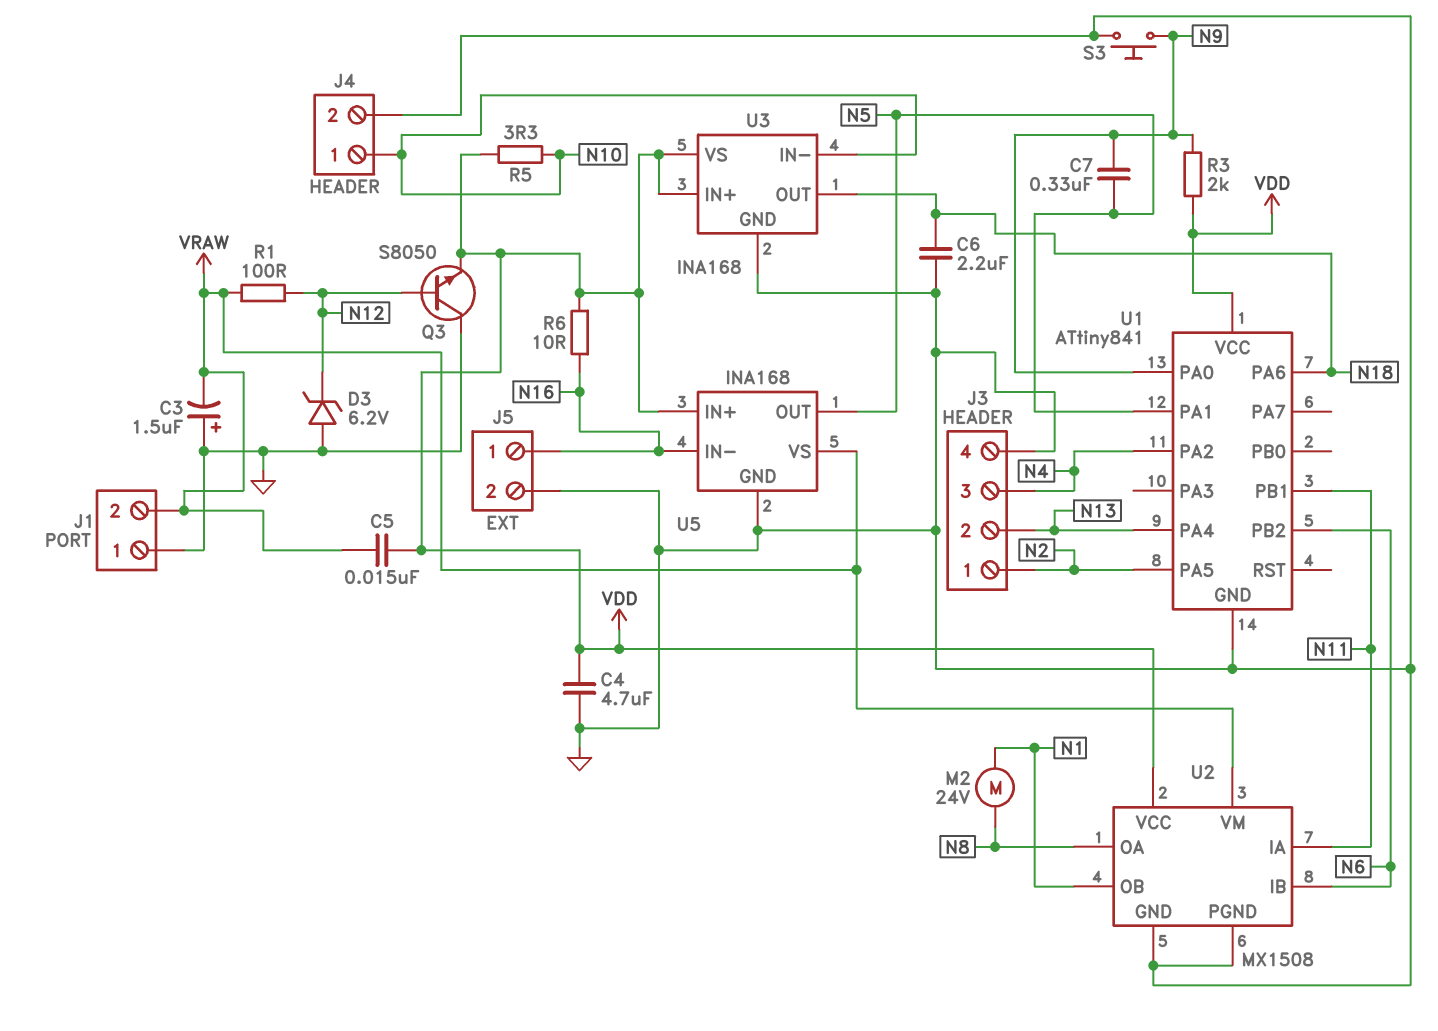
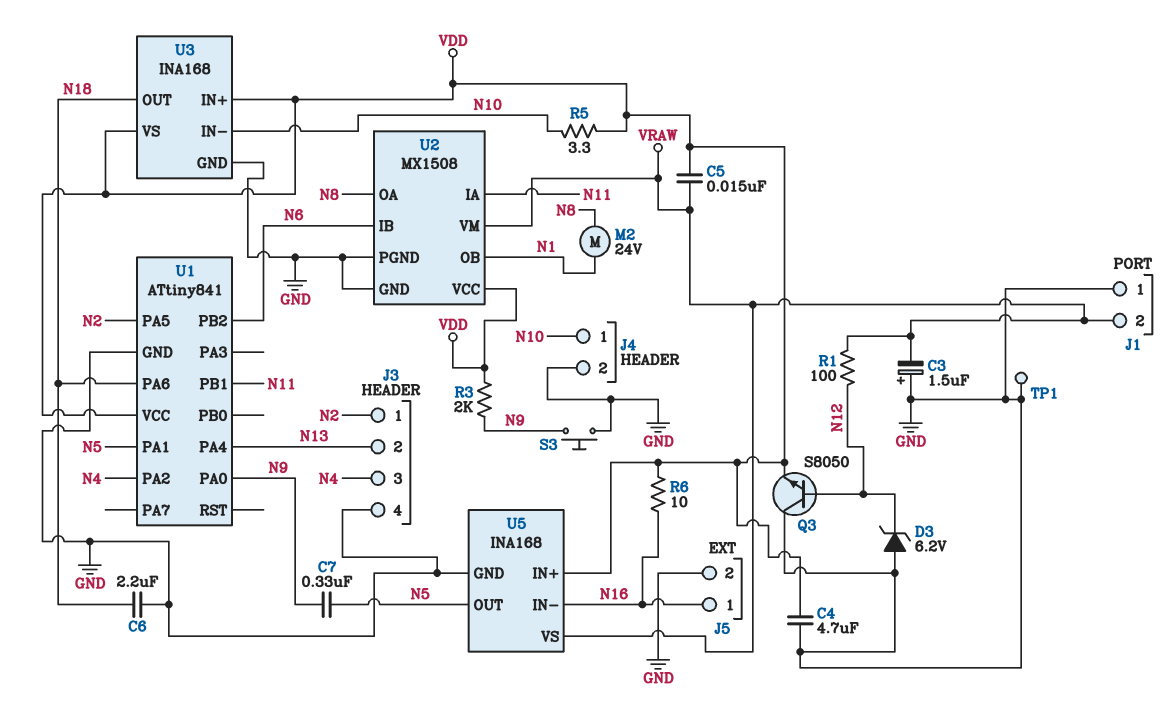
TP1: none -> test point (GND)

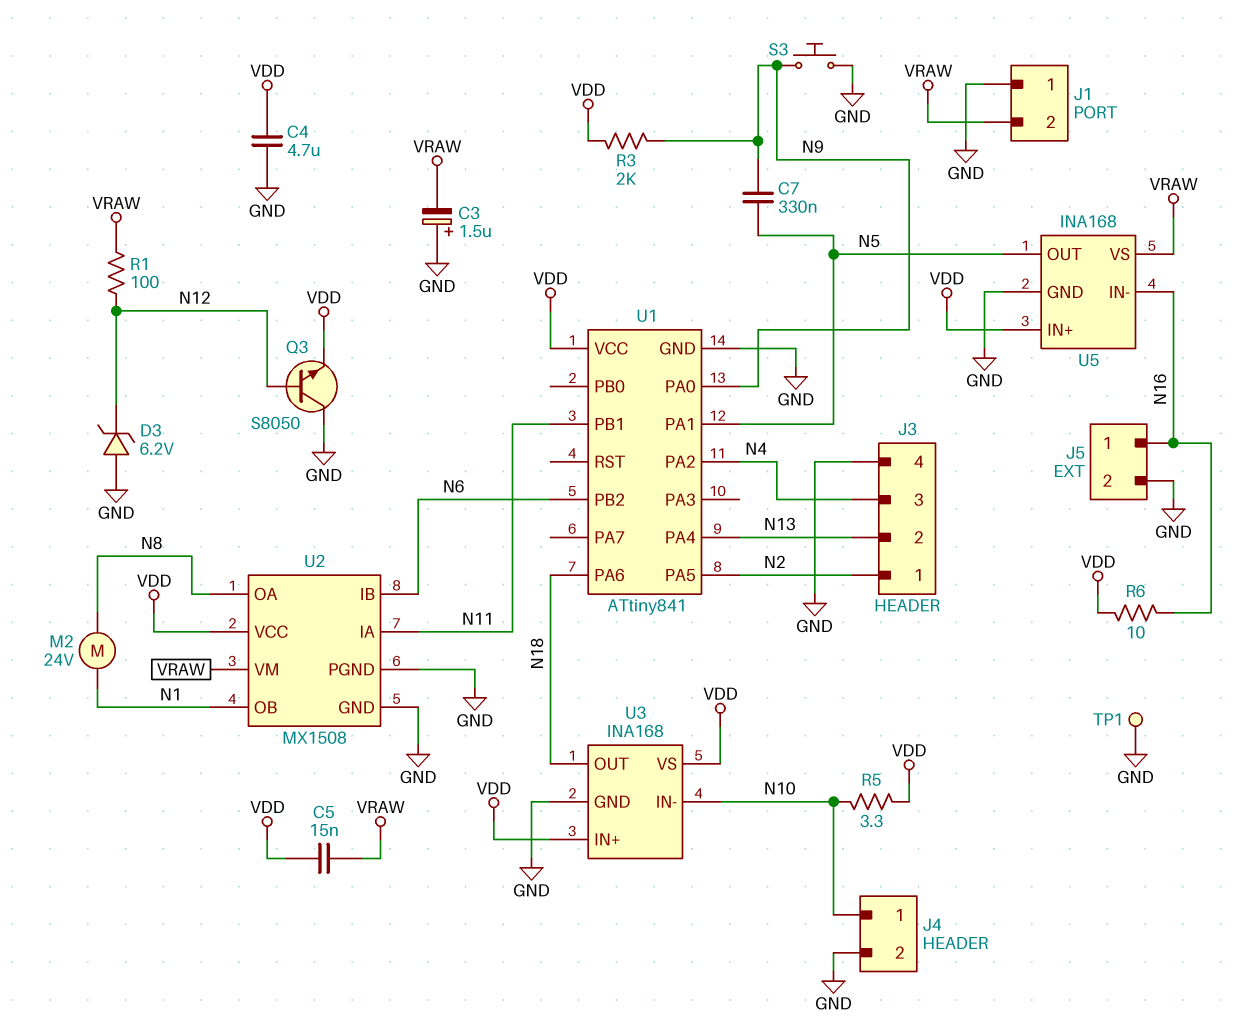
C6: 2.2uF (GND, N18) -> none

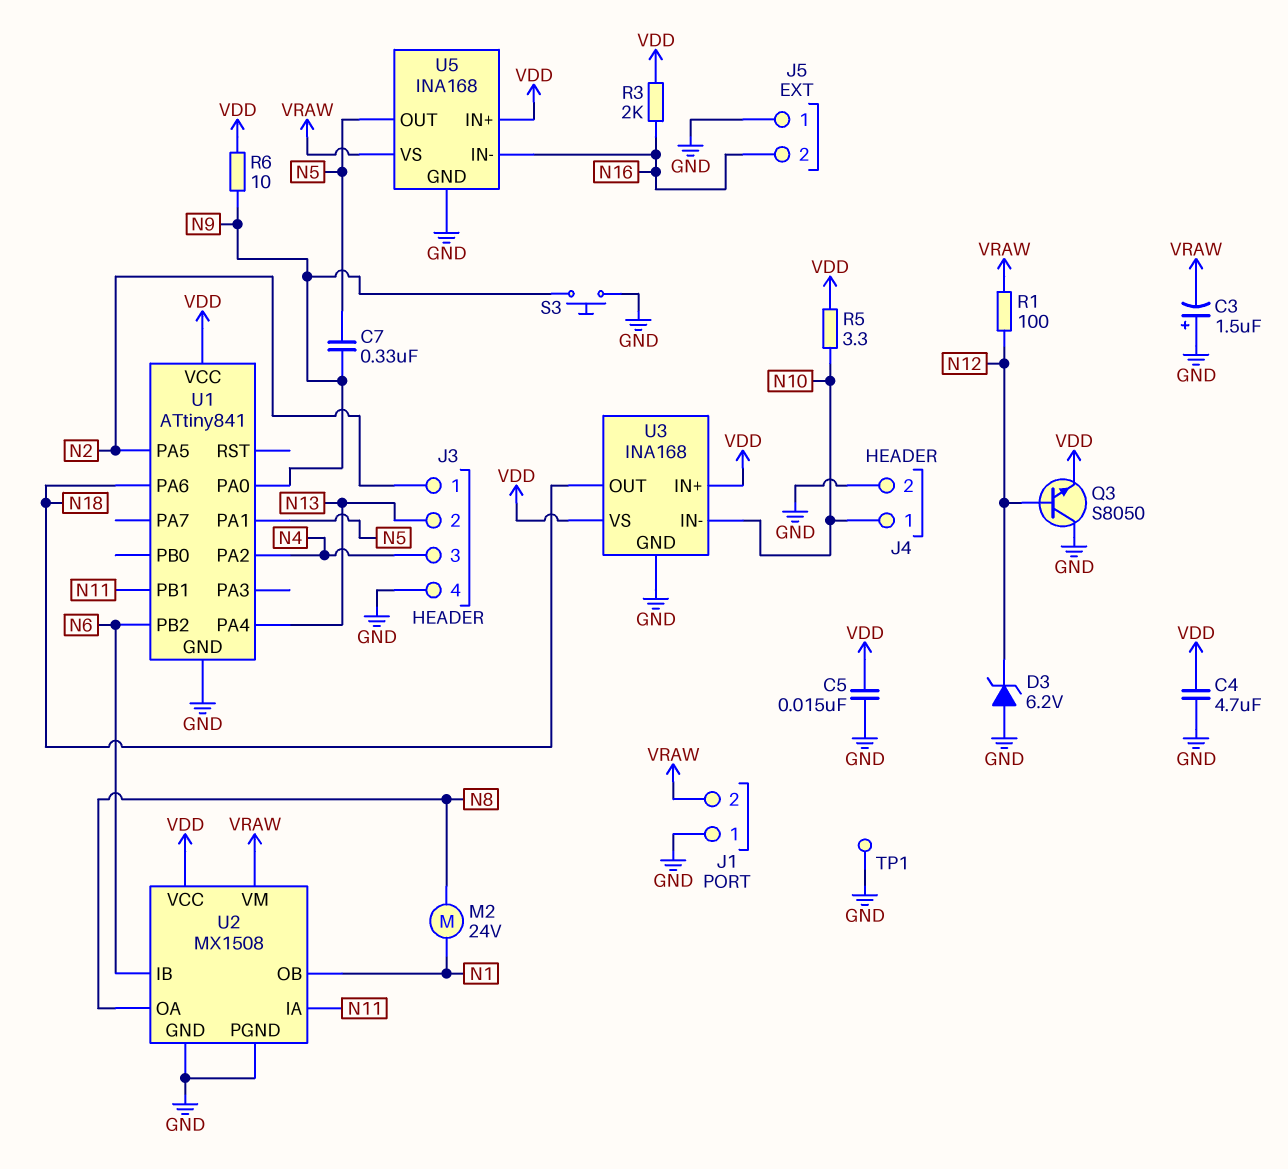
C5: 15nF (VDD, VRAW) -> 15nF (GND, VDD)
J5 pin 1: N16 -> GND
J5 pin 2: GND -> N16
R3: 2k (N9, VDD) -> 2k (N16, VDD)
R6: 10 (N16, VDD) -> 10 (N9, VDD)

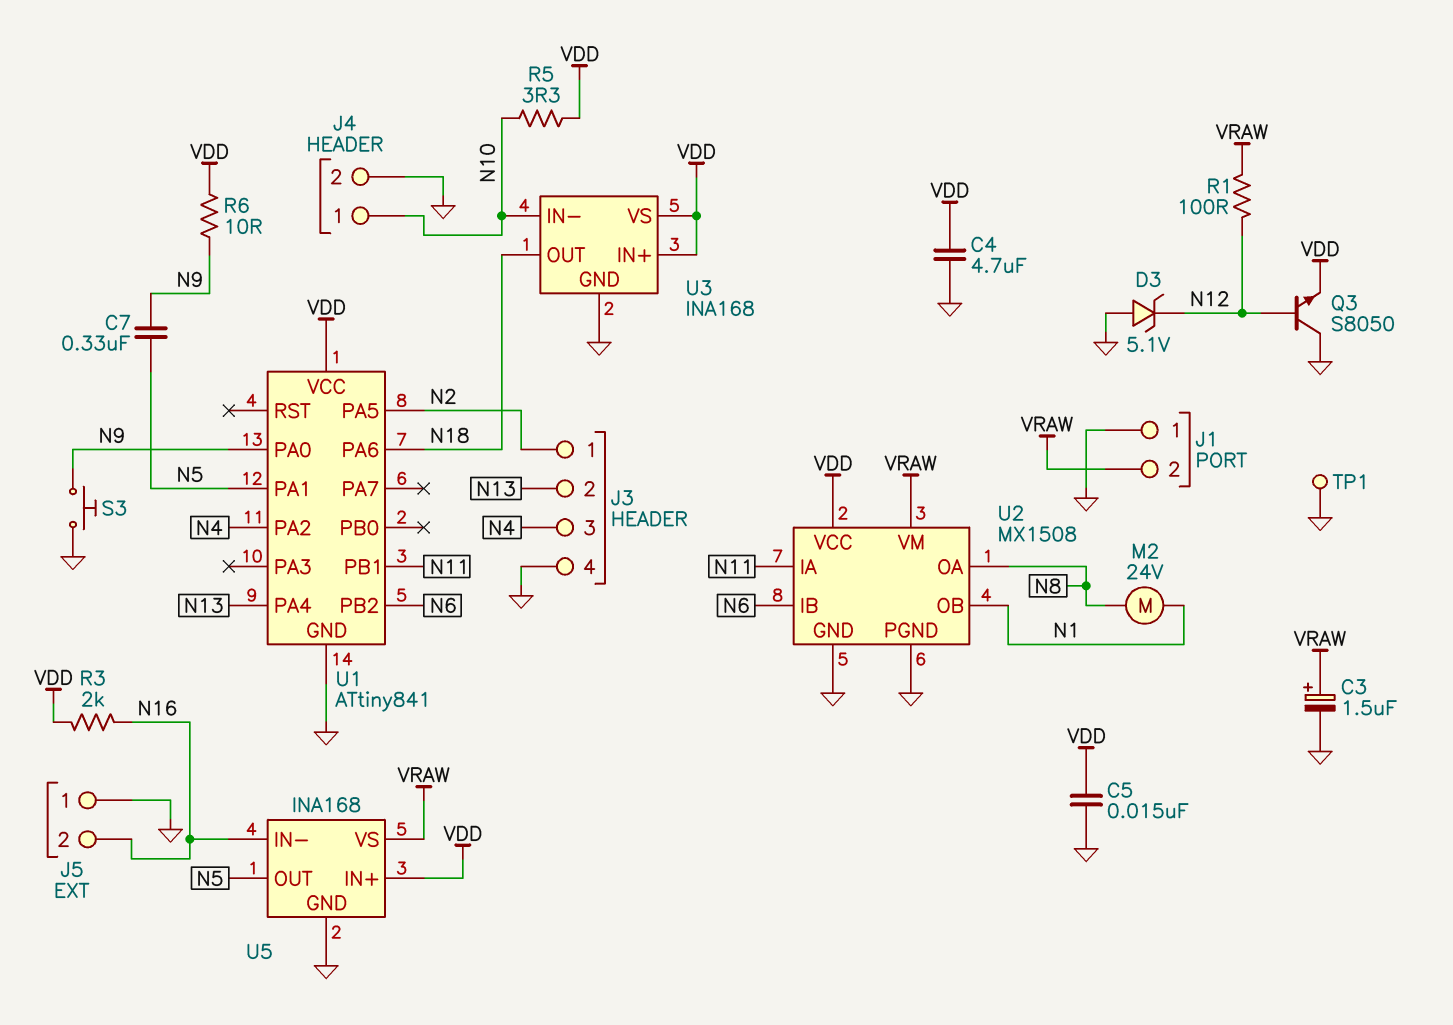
C3: 1.5uF (plus GND, minus VRAW) -> 1.5uF (plus VRAW, minus GND)
D3: zener 6.2V (A GND, K N12) -> zener 5.1V (A GND, K N12)

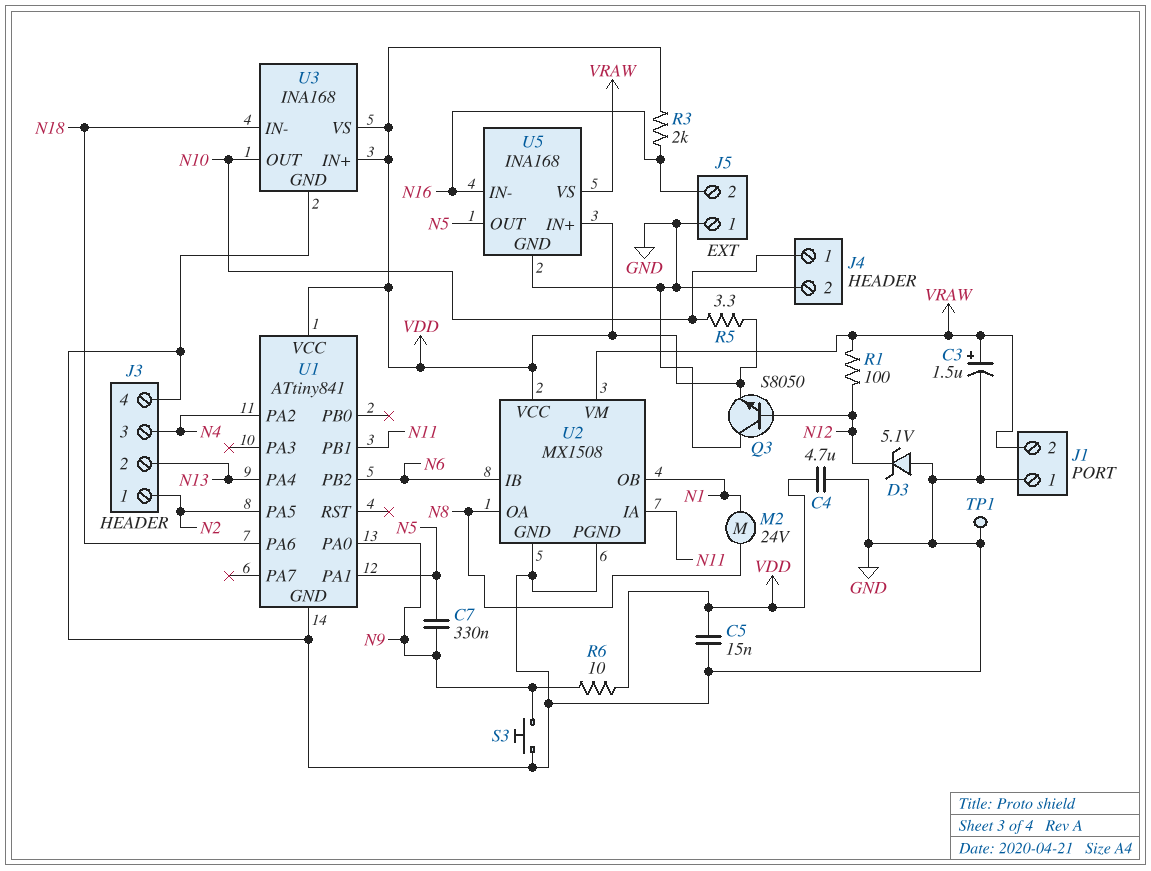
U3 pin IN-: N10 -> N18
U3 pin OUT: N18 -> N10

